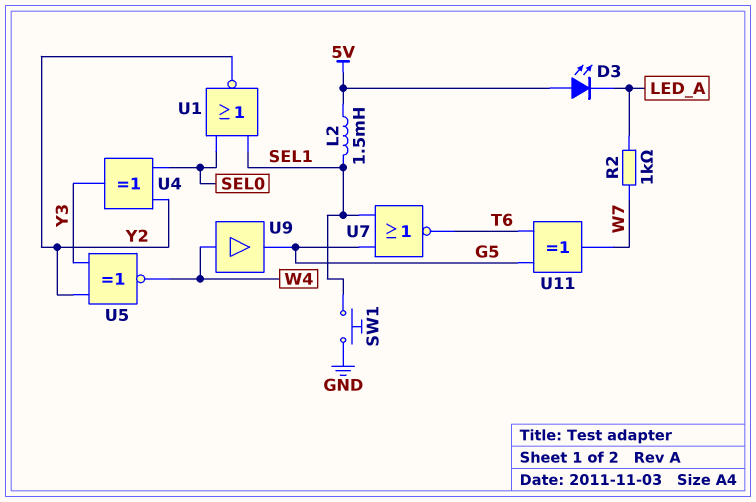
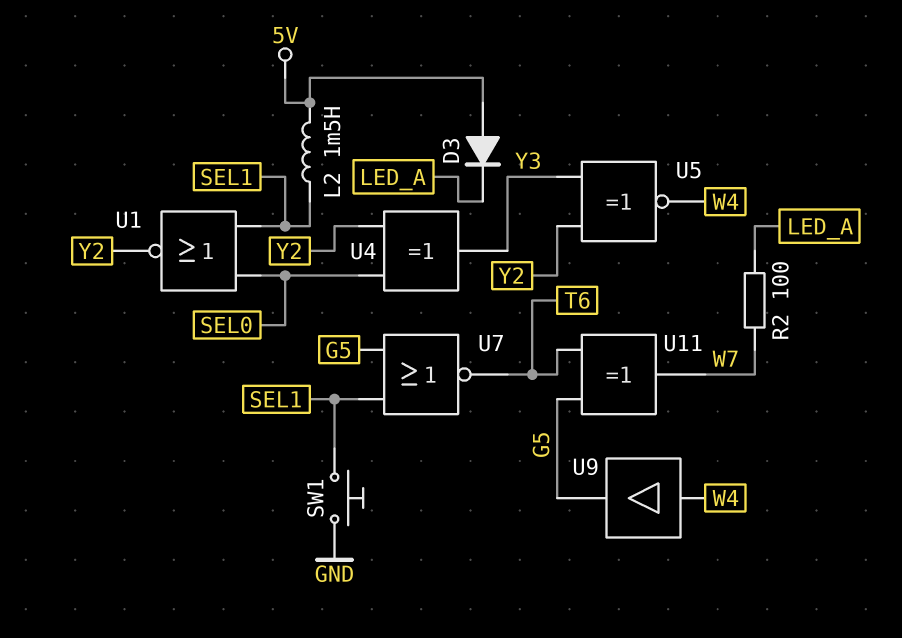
D3: LED (A 5V, K LED_A) -> diode (A 5V, K LED_A)
R2: 1k (LED_A, W7) -> 100 (LED_A, W7)

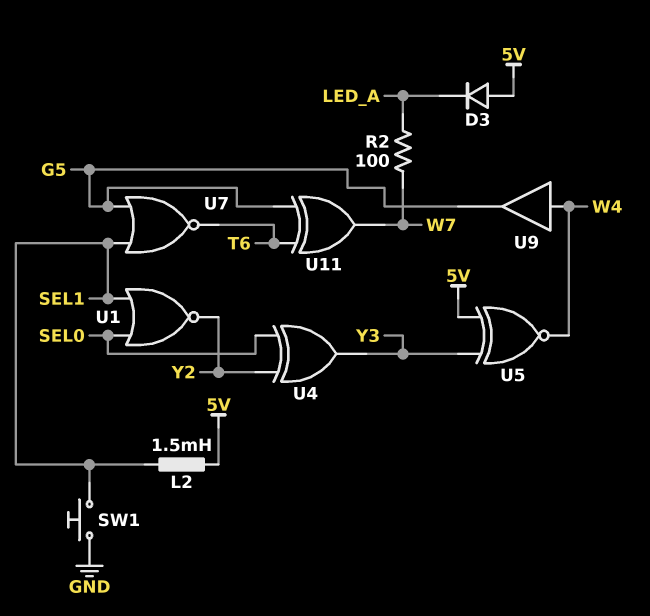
U5: XNOR (in Y2, in Y3, out W4) -> XNOR (in 5V, in Y3, out W4)

